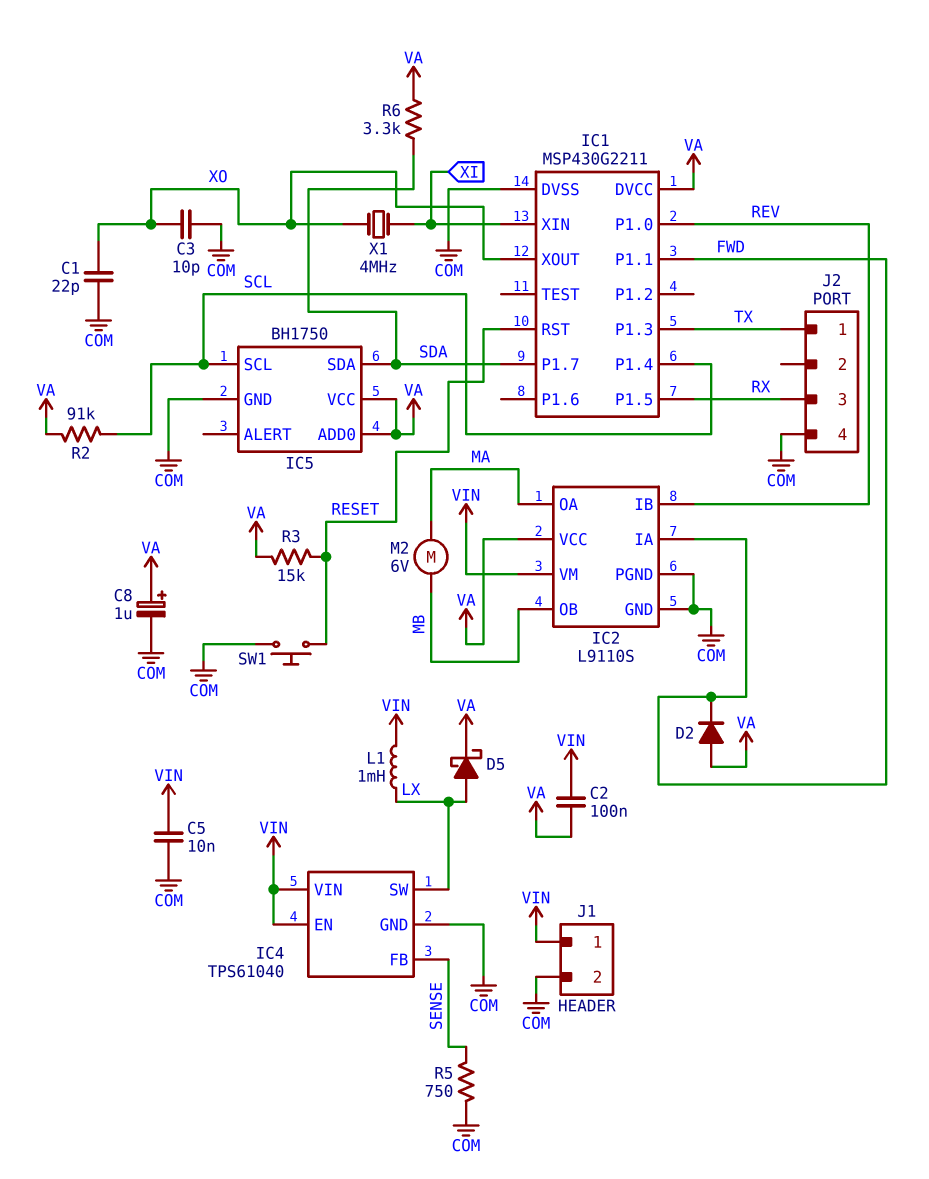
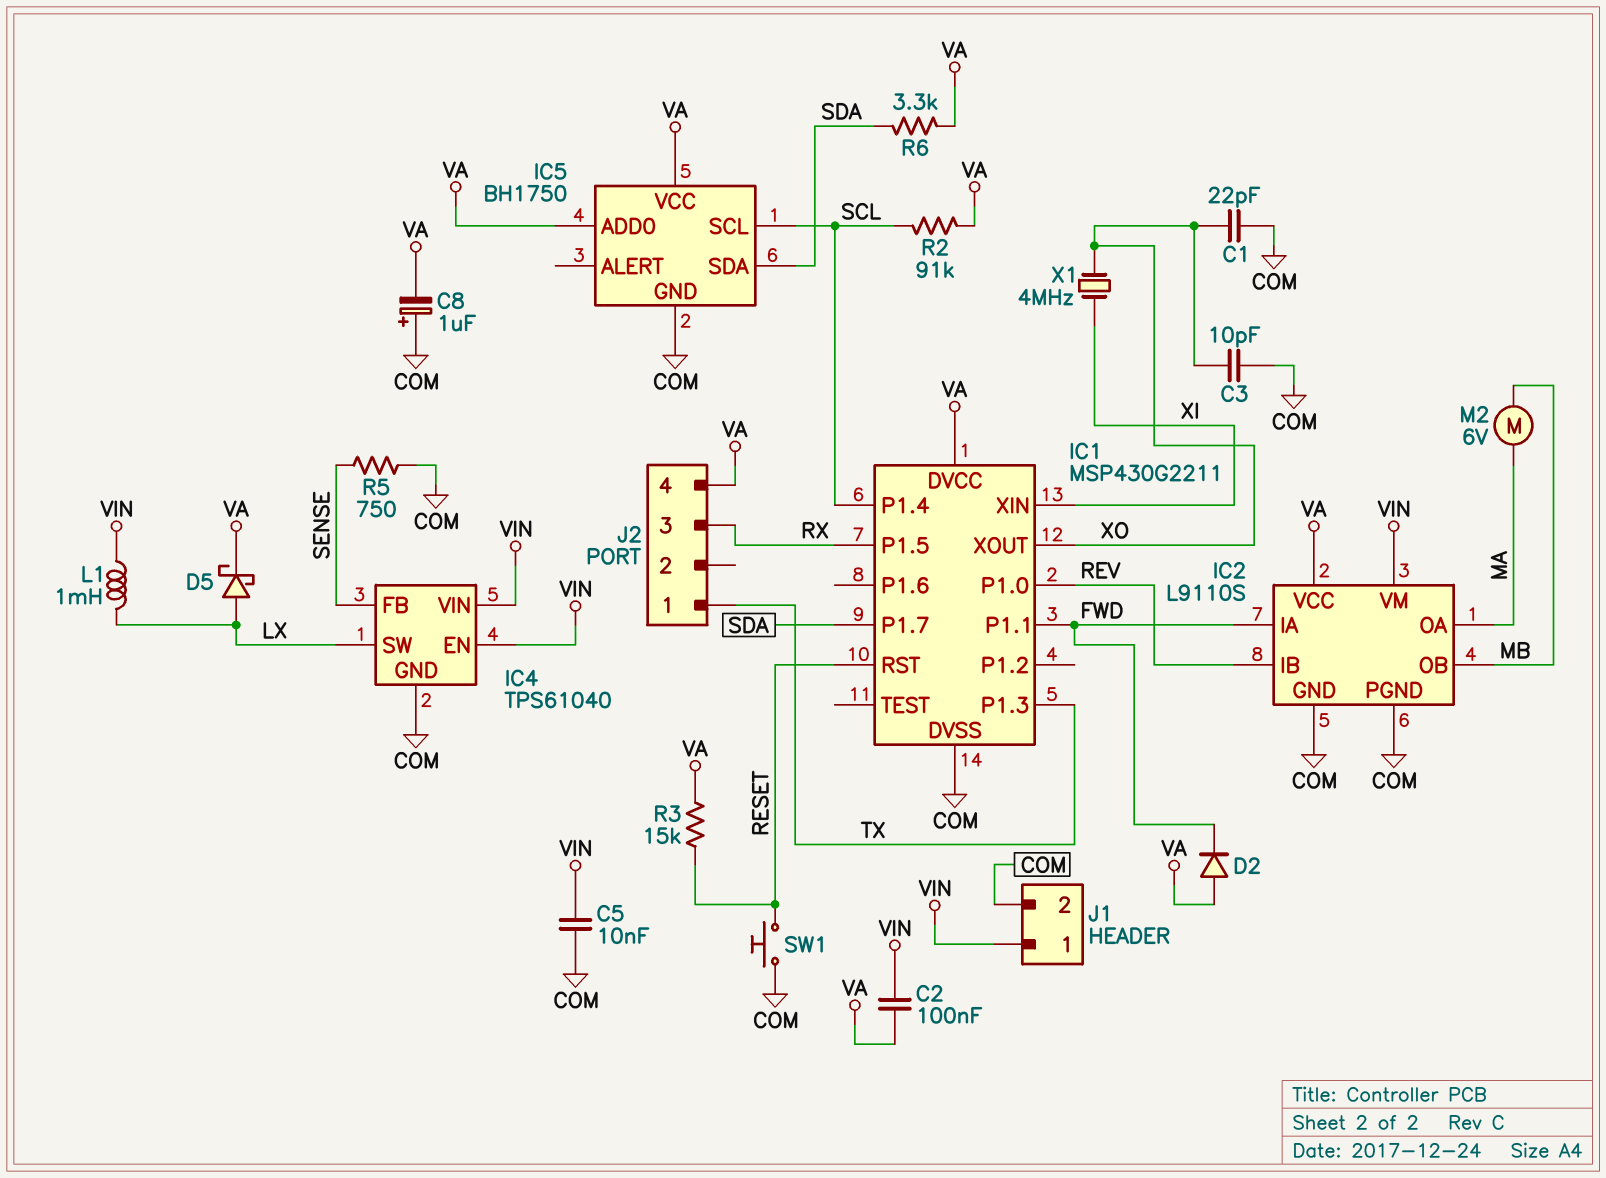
C8: 1uF (plus VA, minus COM) -> 1uF (plus COM, minus VA)
J2 pin 4: COM -> VA

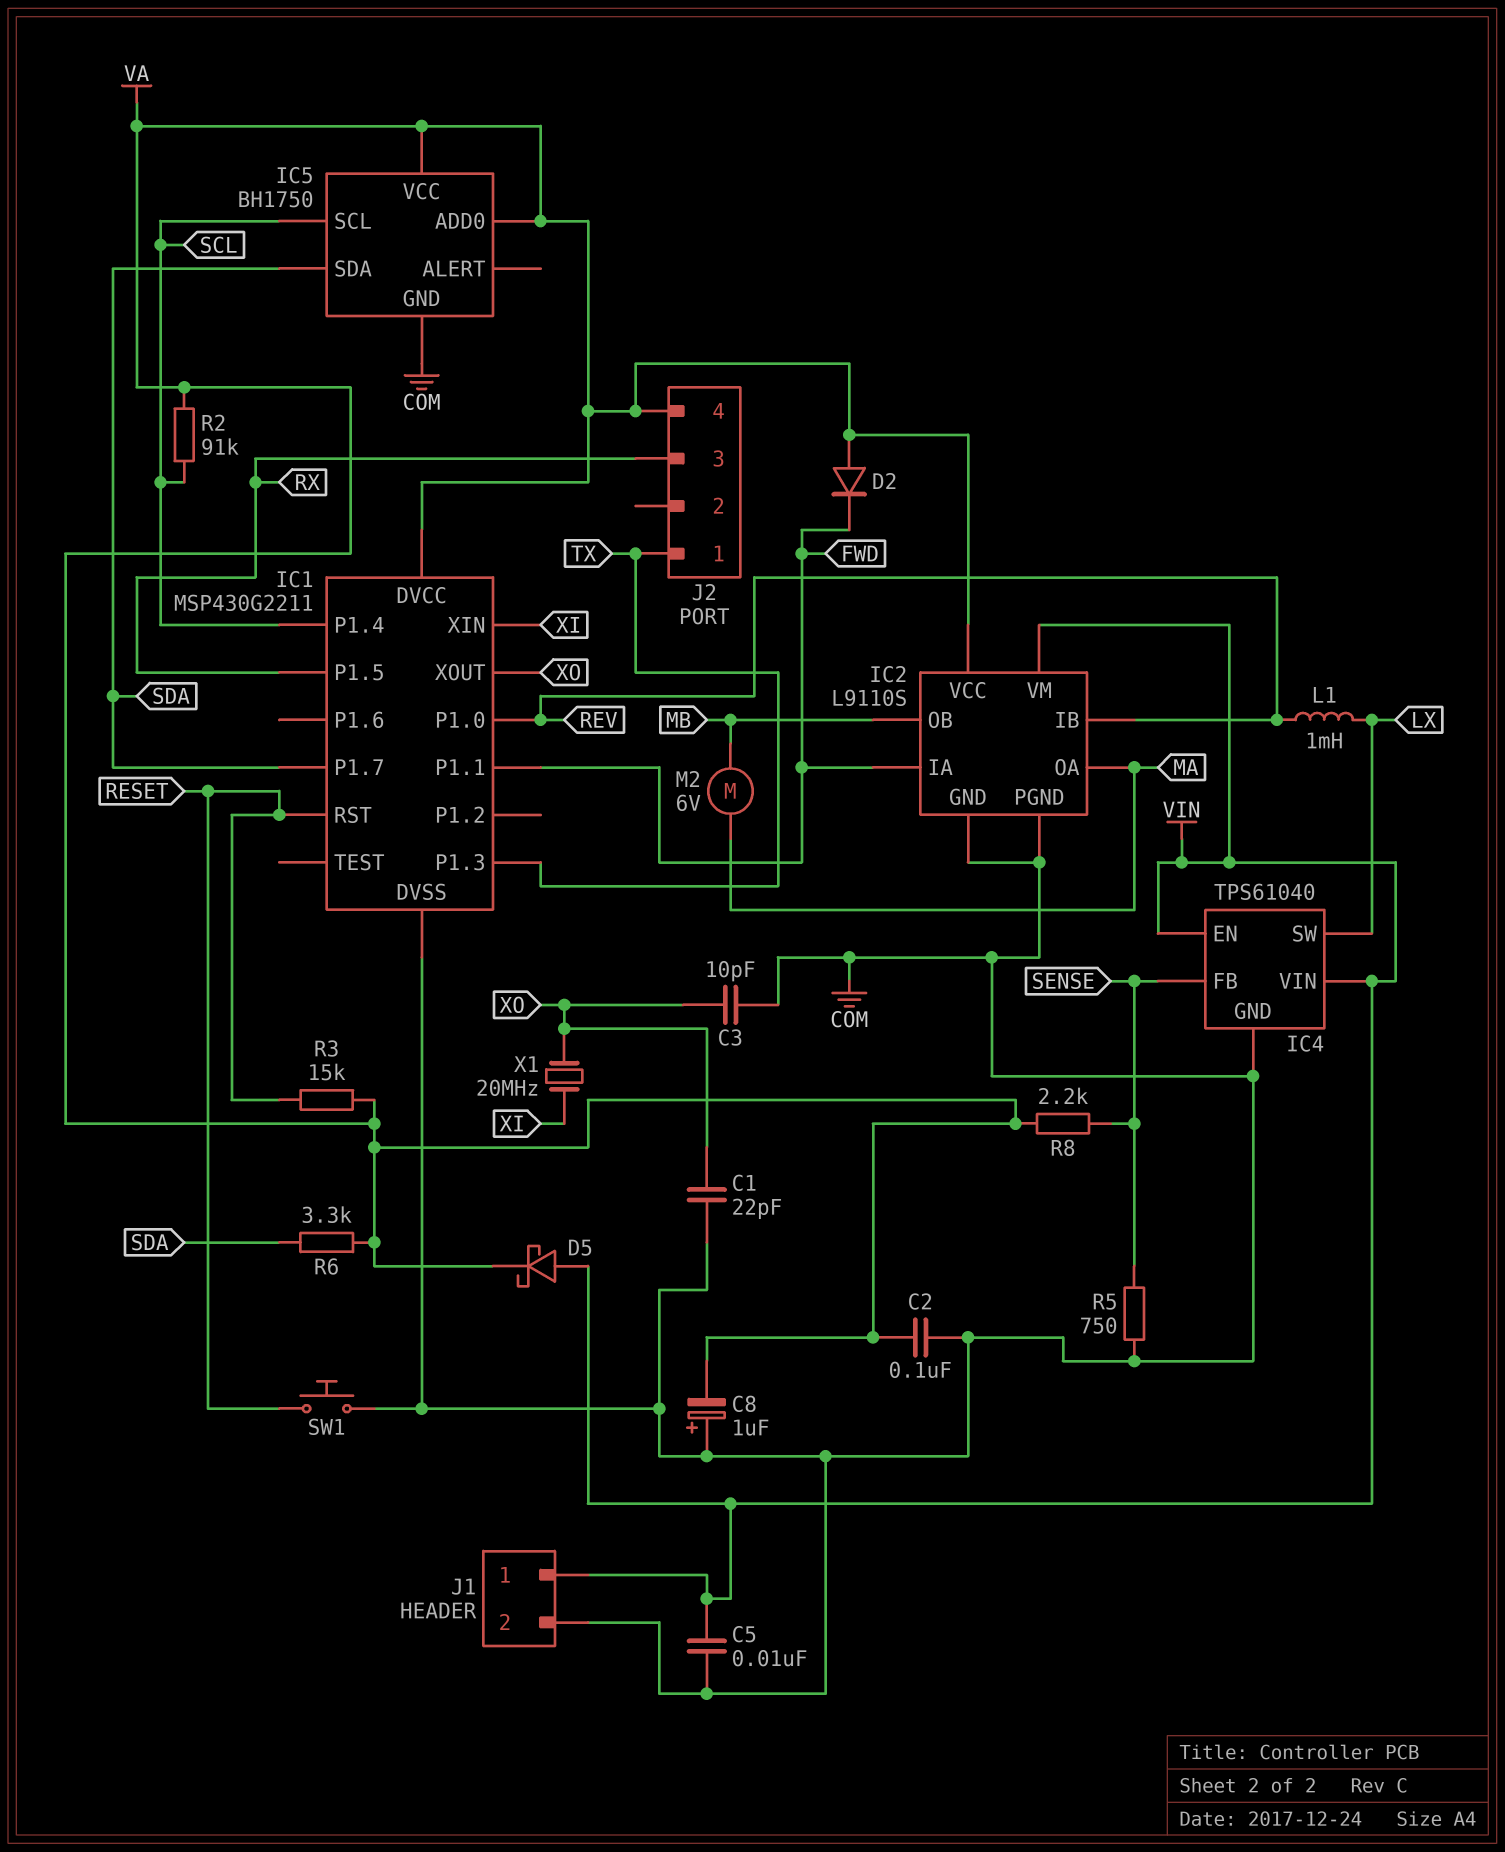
C2: 100nF (VA, VIN) -> 100nF (COM, VA)
D5: schottky (A LX, K VA) -> schottky (A VIN, K VA)
L1: 1mH (LX, VIN) -> 1mH (LX, REV)
R8: none -> 2.2k (SENSE, VA)
X1: 4MHz (XI, XO) -> 20MHz (XI, XO)

